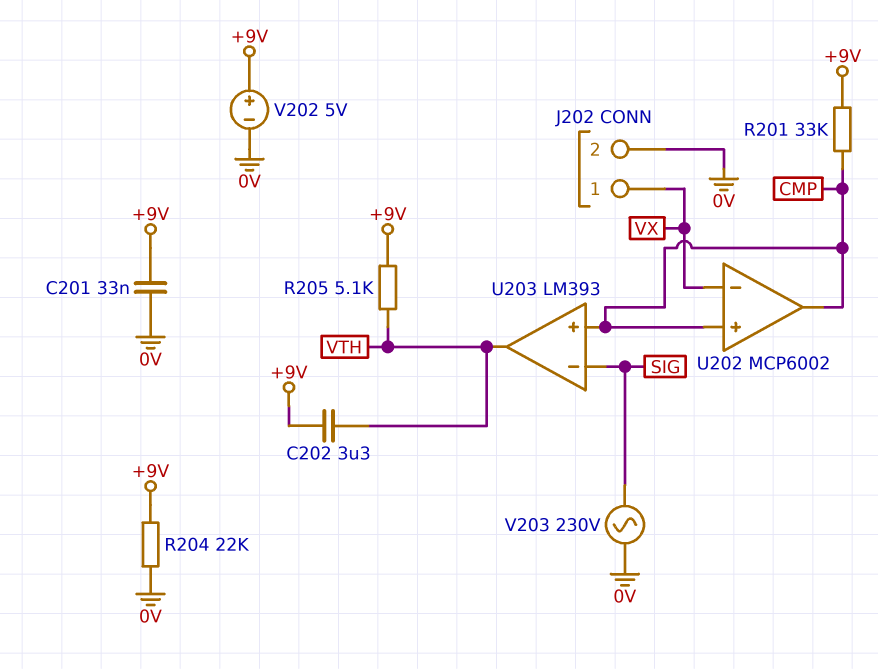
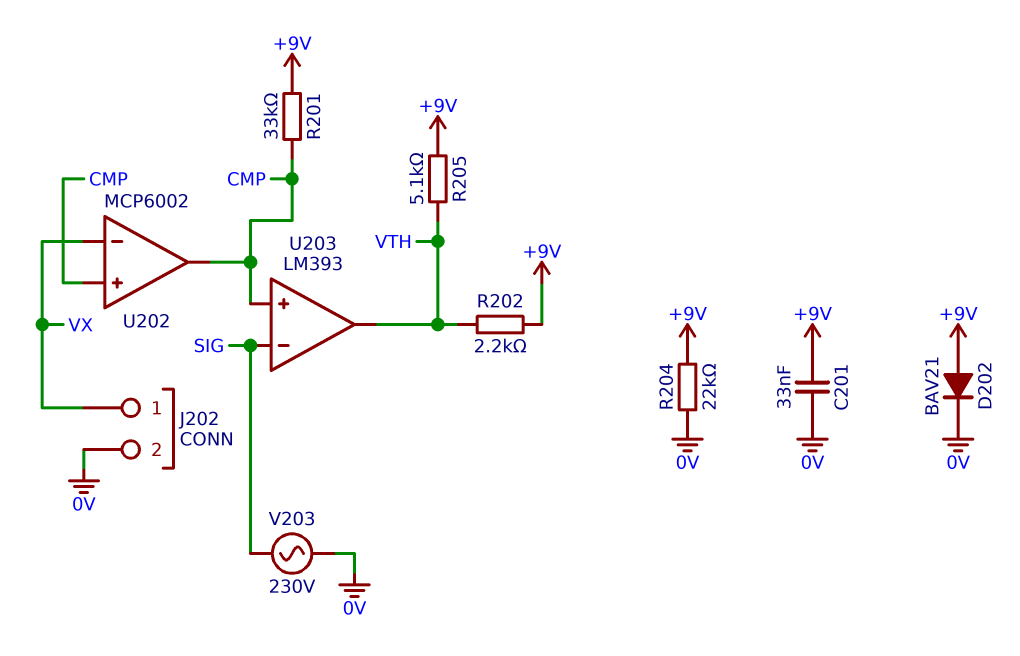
C202: 3.3uF (+9V, VTH) -> none
D202: none -> diode BAV21 (A +9V, K 0V)
R202: none -> 2.2k (+9V, VTH)
V202: 5V (plus +9V, minus 0V) -> none

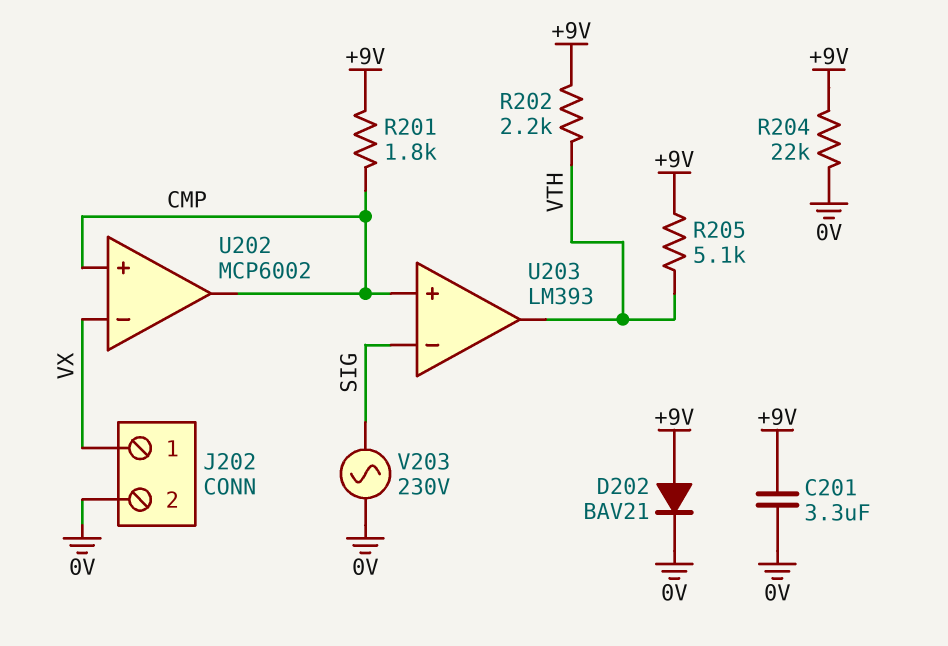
C201: 33nF (+9V, 0V) -> 3.3uF (+9V, 0V)
R201: 33k (+9V, CMP) -> 1.8k (+9V, CMP)

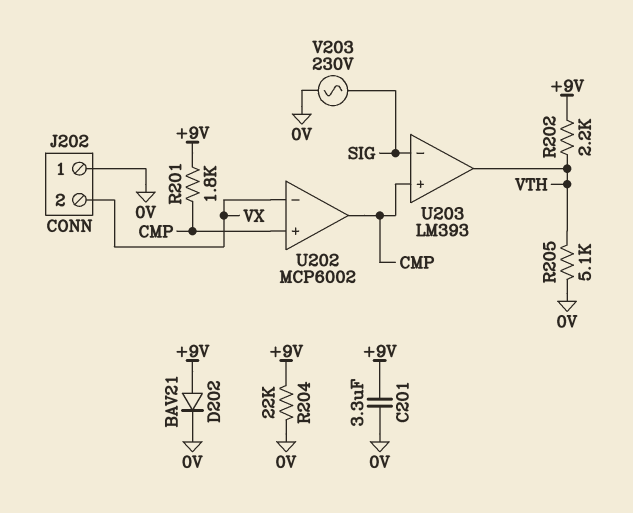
J202 pin 1: VX -> 0V
J202 pin 2: 0V -> VX
R205: 5.1k (+9V, VTH) -> 5.1k (0V, VTH)

